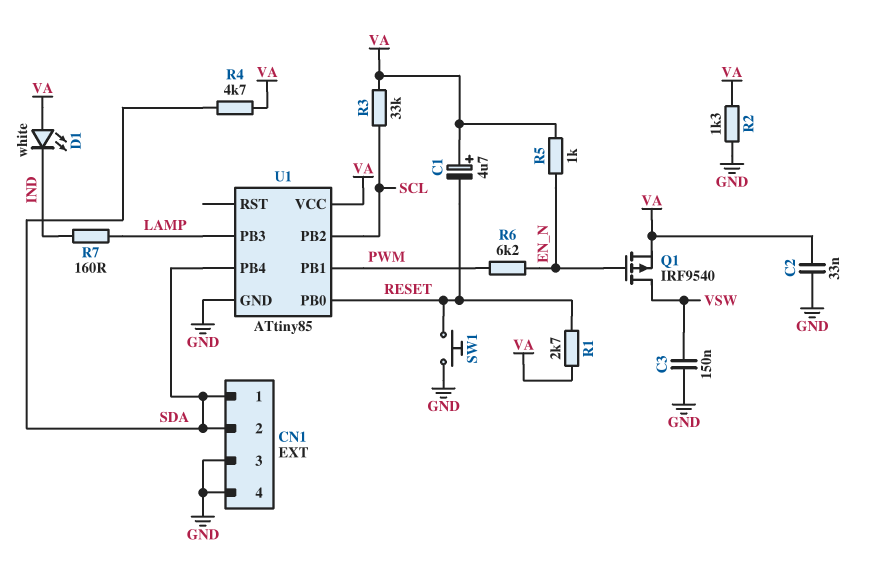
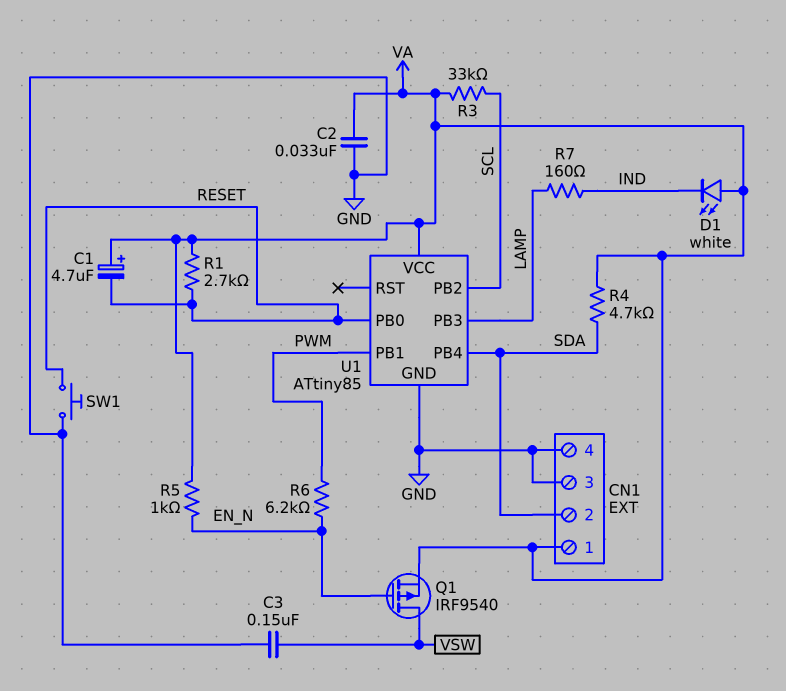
CN1 pin 1: SDA -> VA
R2: 1.3k (GND, VA) -> none

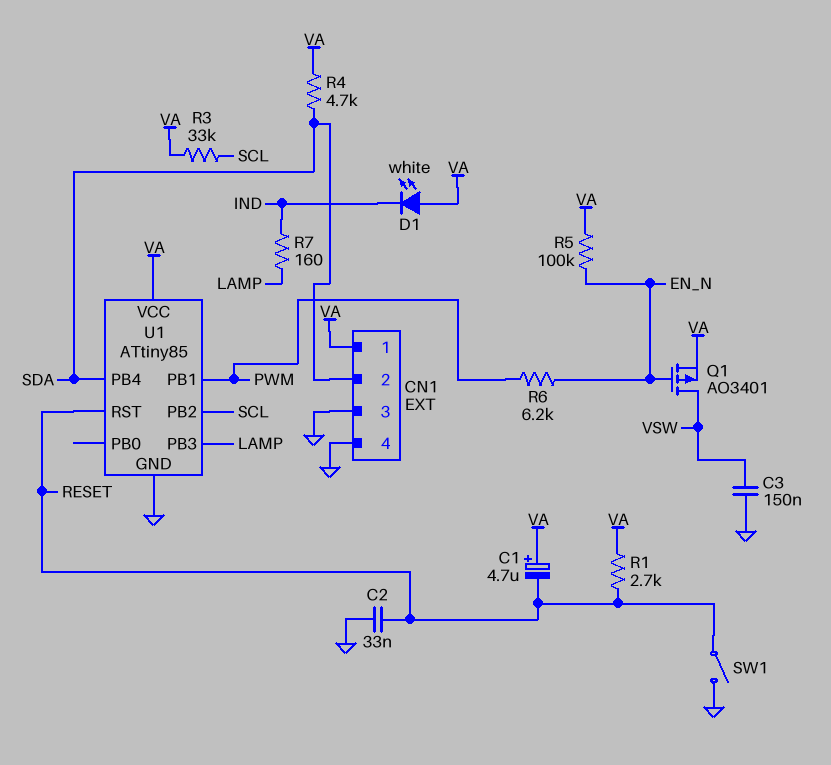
C2: 33nF (GND, VA) -> 33nF (GND, RESET)
Q1: PMOS IRF9540 (G EN_N, D VSW, S VA) -> PMOS AO3401 (G EN_N, D VSW, S VA)
R5: 1k (EN_N, VA) -> 100k (EN_N, VA)
SW1: button (GND, RESET) -> switch (GND, RESET)
U1 pin PB0: RESET -> none
U1 pin RST: none -> RESET

